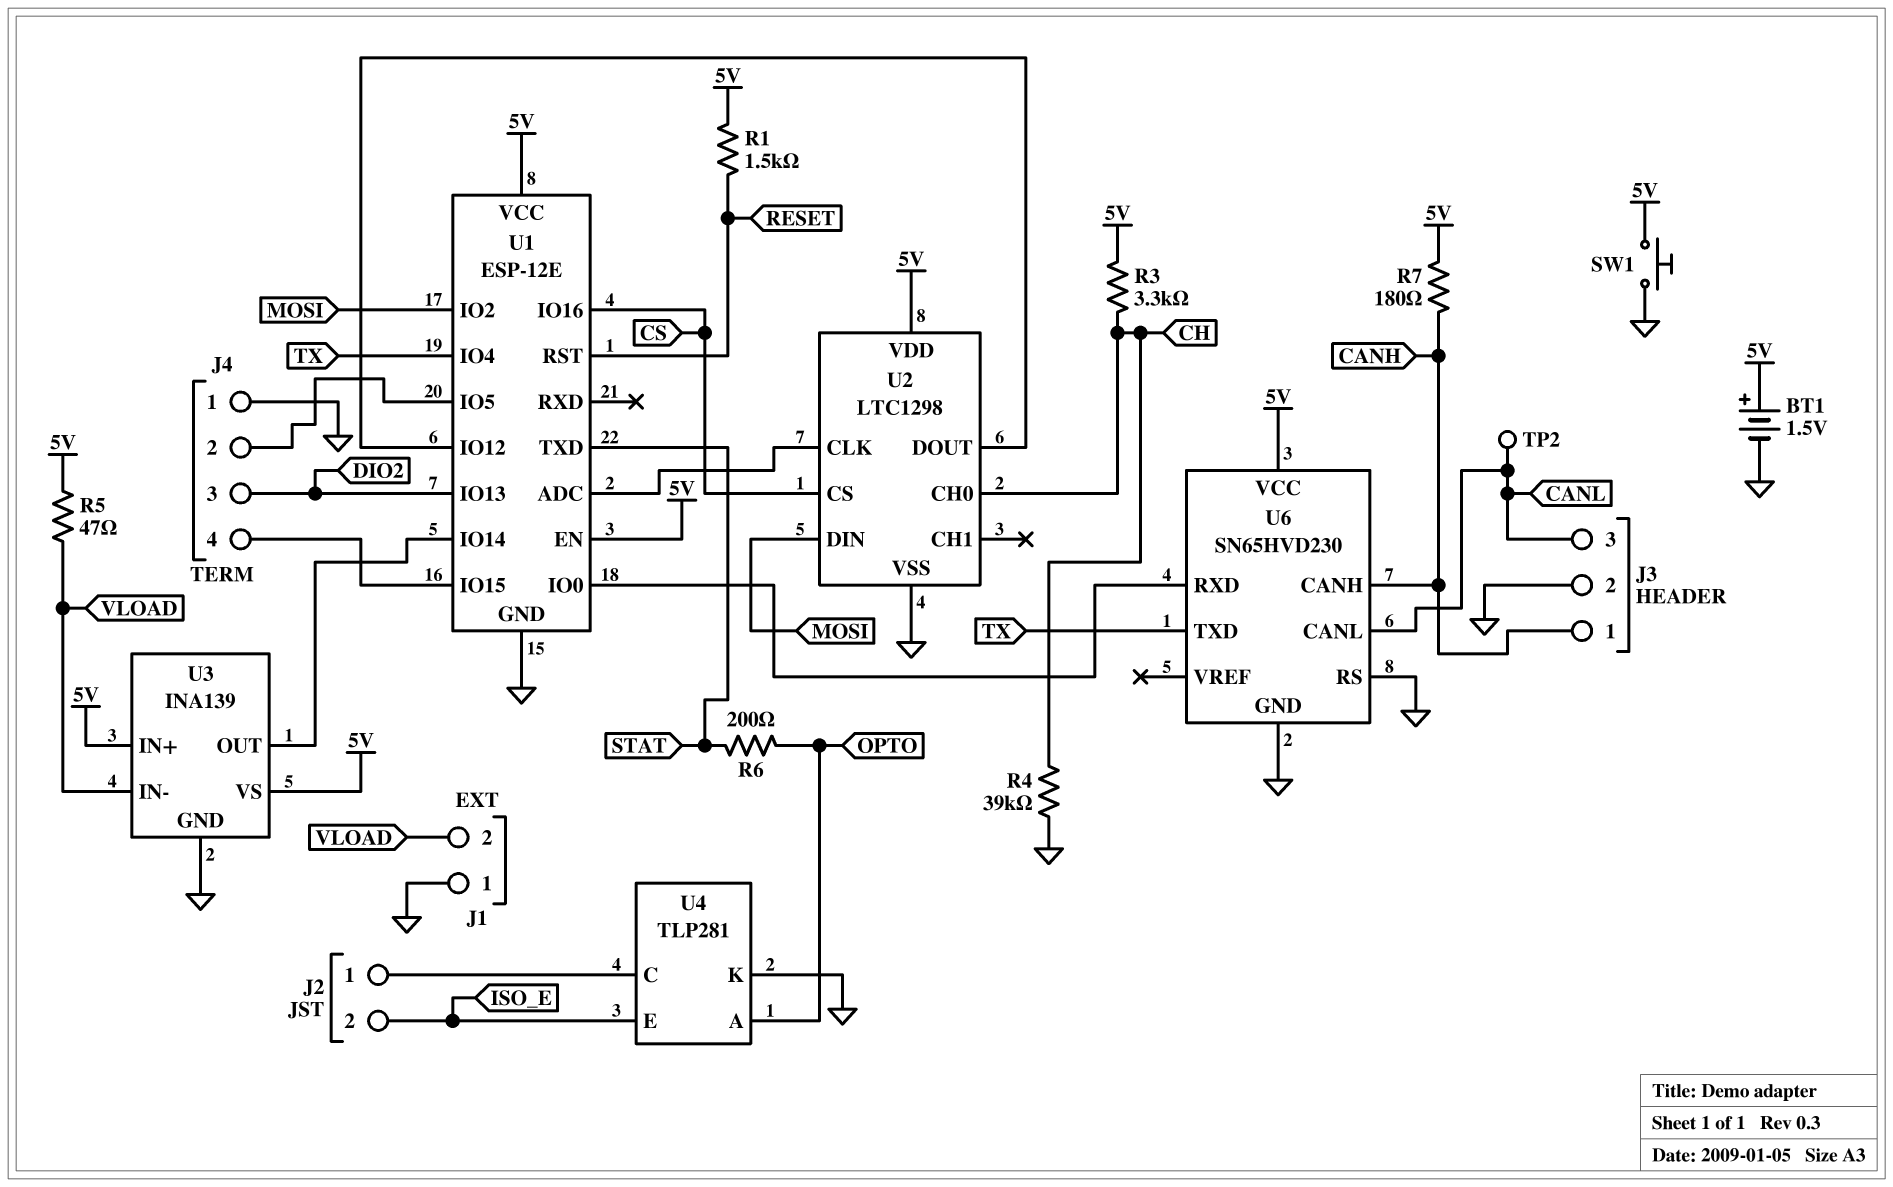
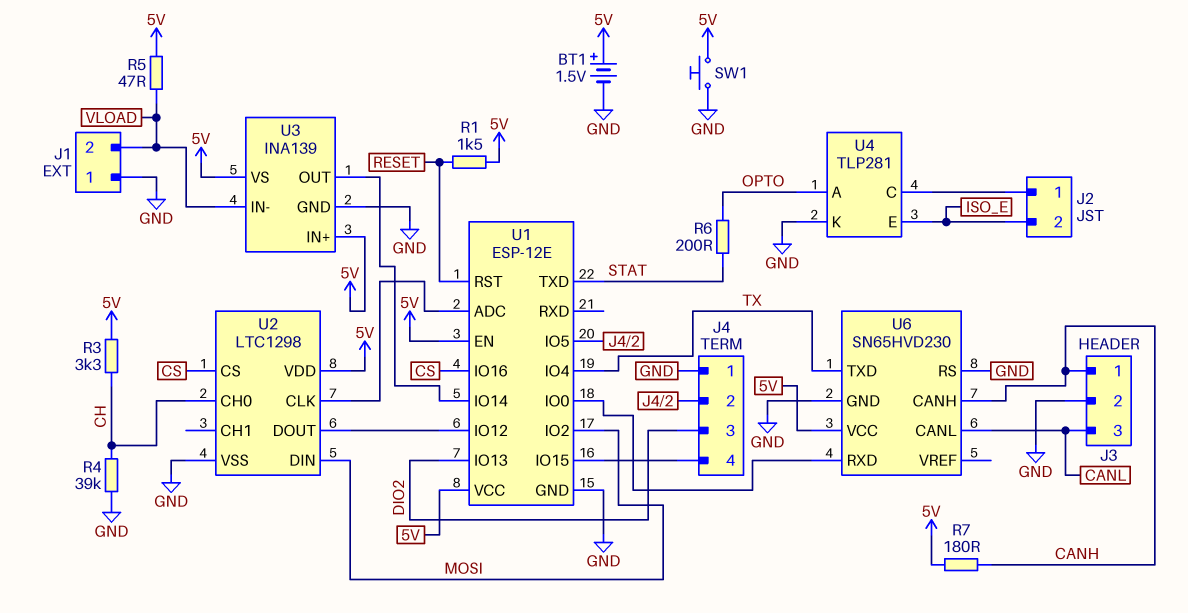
TP2: test point (CANL) -> none

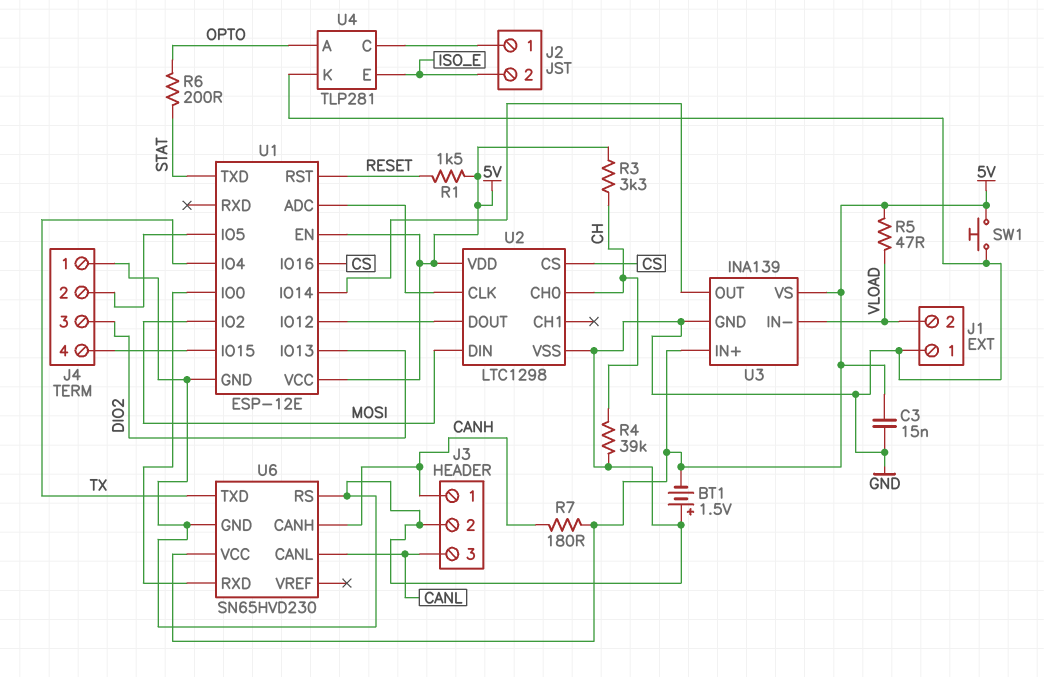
BT1: 1.5V (plus 5V, minus GND) -> 1.5V (plus GND, minus 5V)
C3: none -> 15nF (5V, GND)

